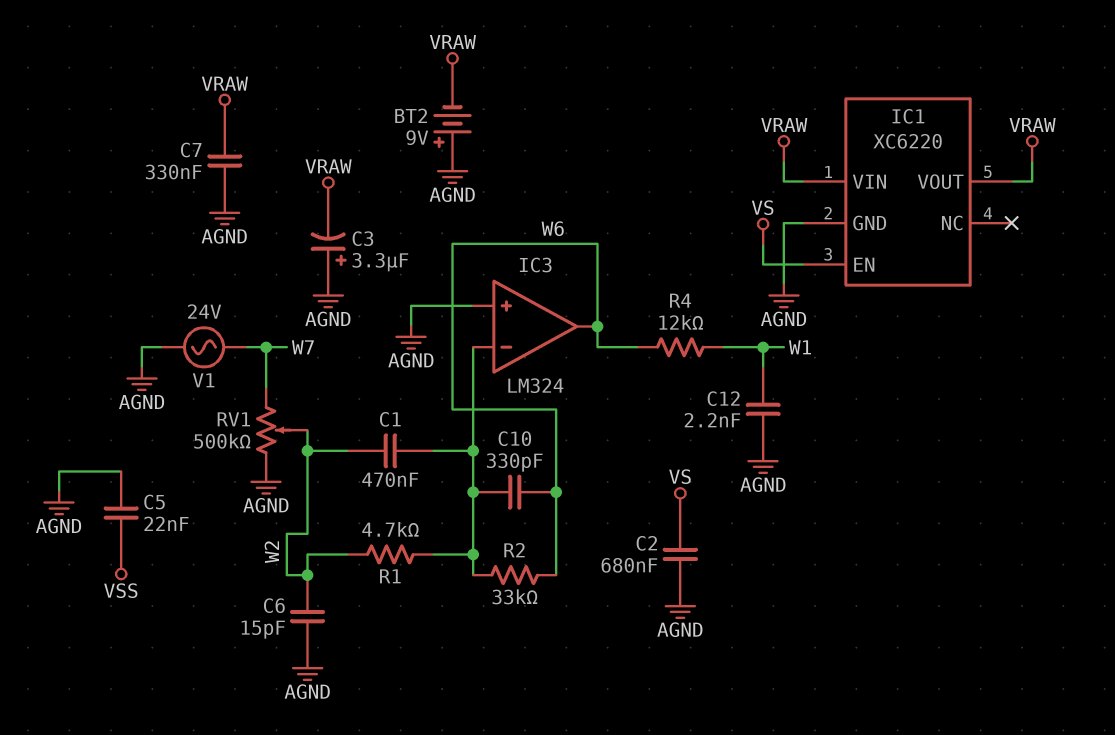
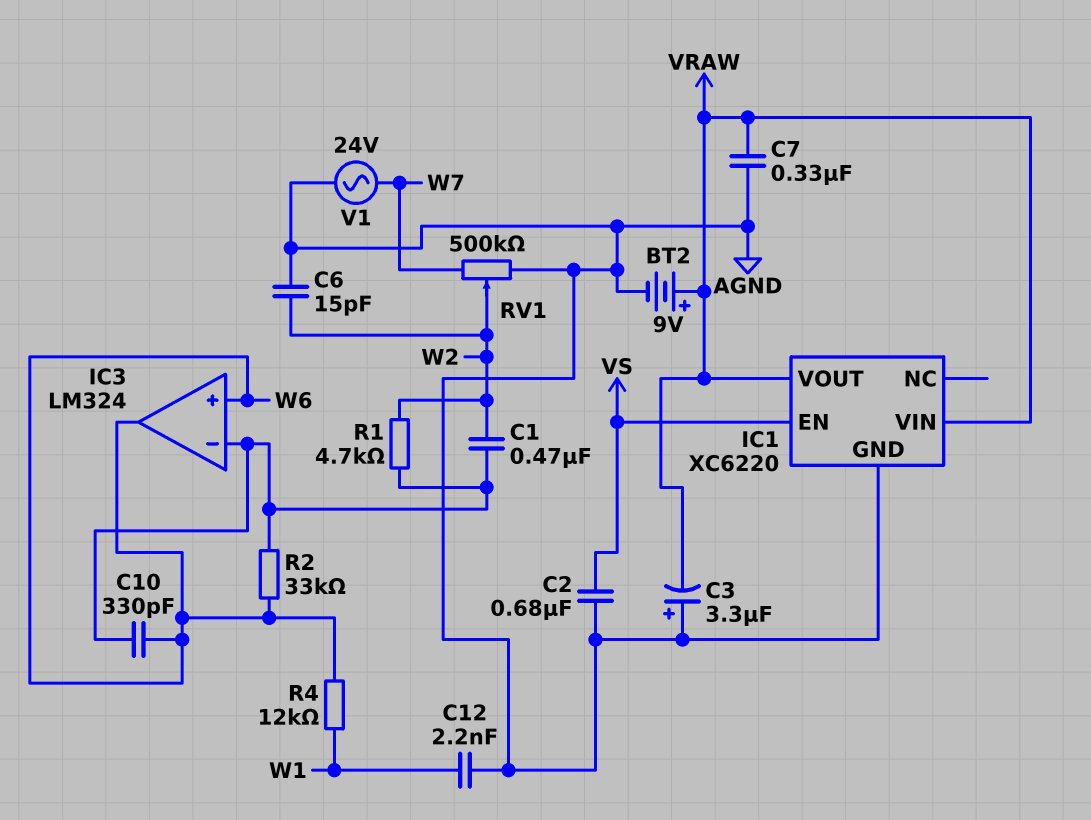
BT2: 9V (plus AGND, minus VRAW) -> 9V (plus VRAW, minus AGND)
C5: 22nF (AGND, VSS) -> none
IC3 pin in+: AGND -> W6

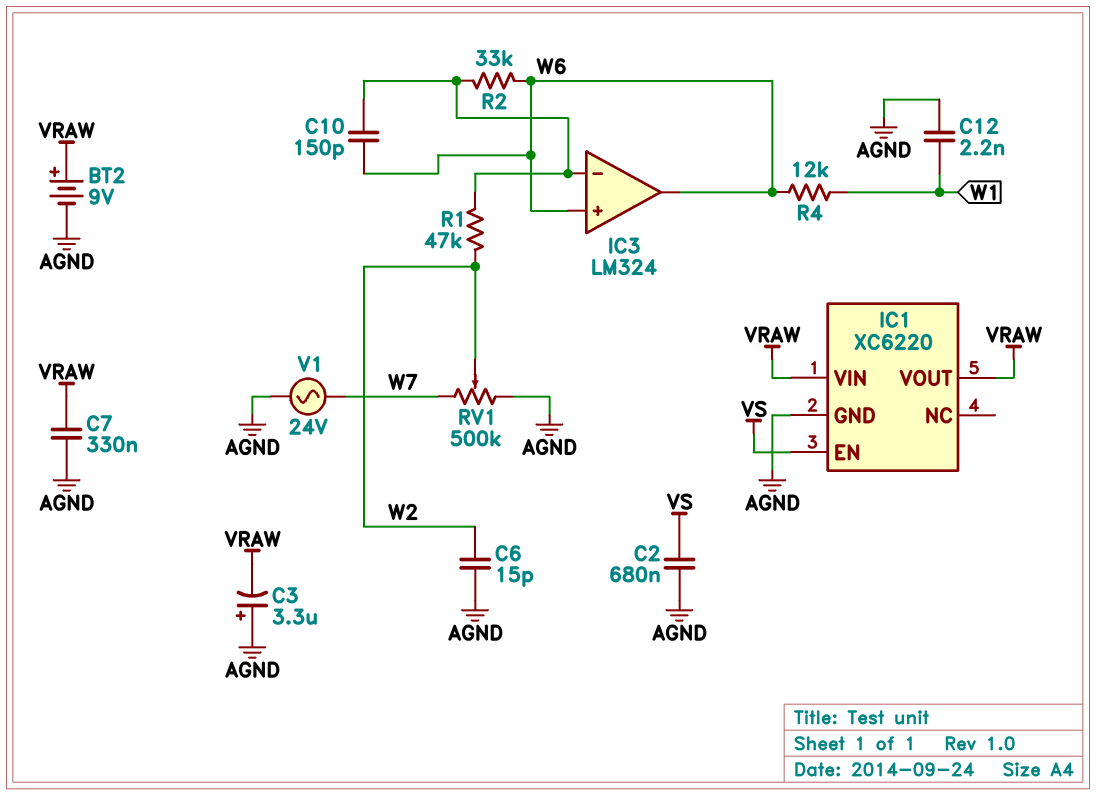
C1: 470nF (IC3/in-, W2) -> none
C10: 330pF (IC3/in-, W6) -> 150pF (IC3/in-, W6)
R1: 4.7k (IC3/in-, W2) -> 47k (IC3/in-, W2)

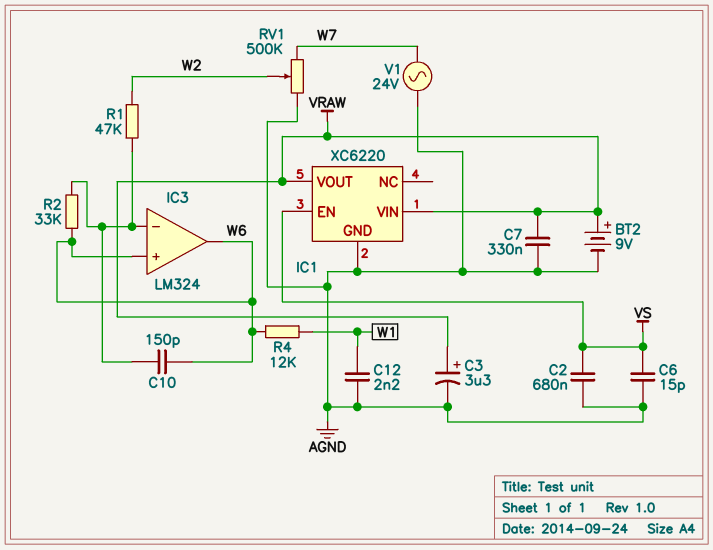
C3: 3.3uF (plus AGND, minus VRAW) -> 3.3uF (plus VRAW, minus AGND)
C6: 15pF (AGND, W2) -> 15pF (AGND, VS)

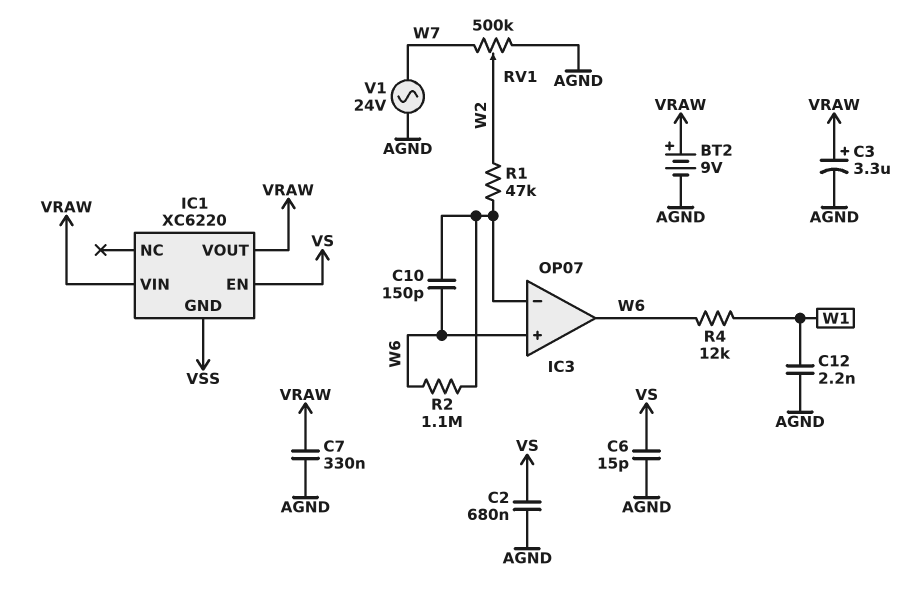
IC1 pin GND: AGND -> VSS
IC3: LM324 -> OP07
R2: 33k (IC3/in-, W6) -> 1.1M (IC3/in-, W6)

